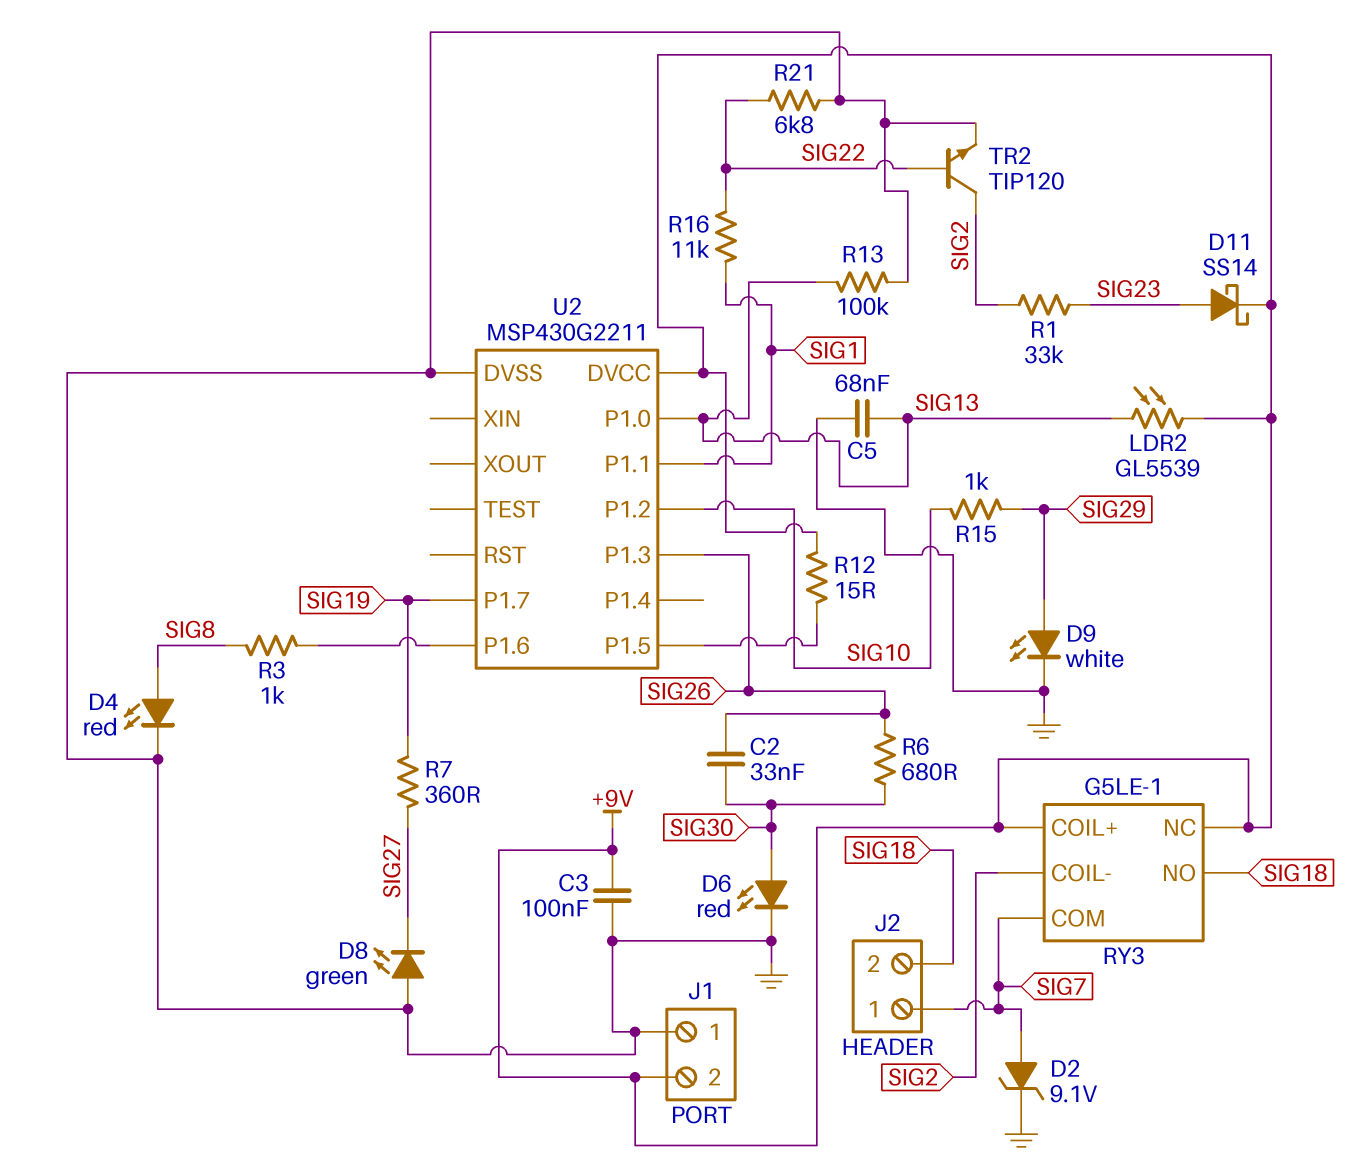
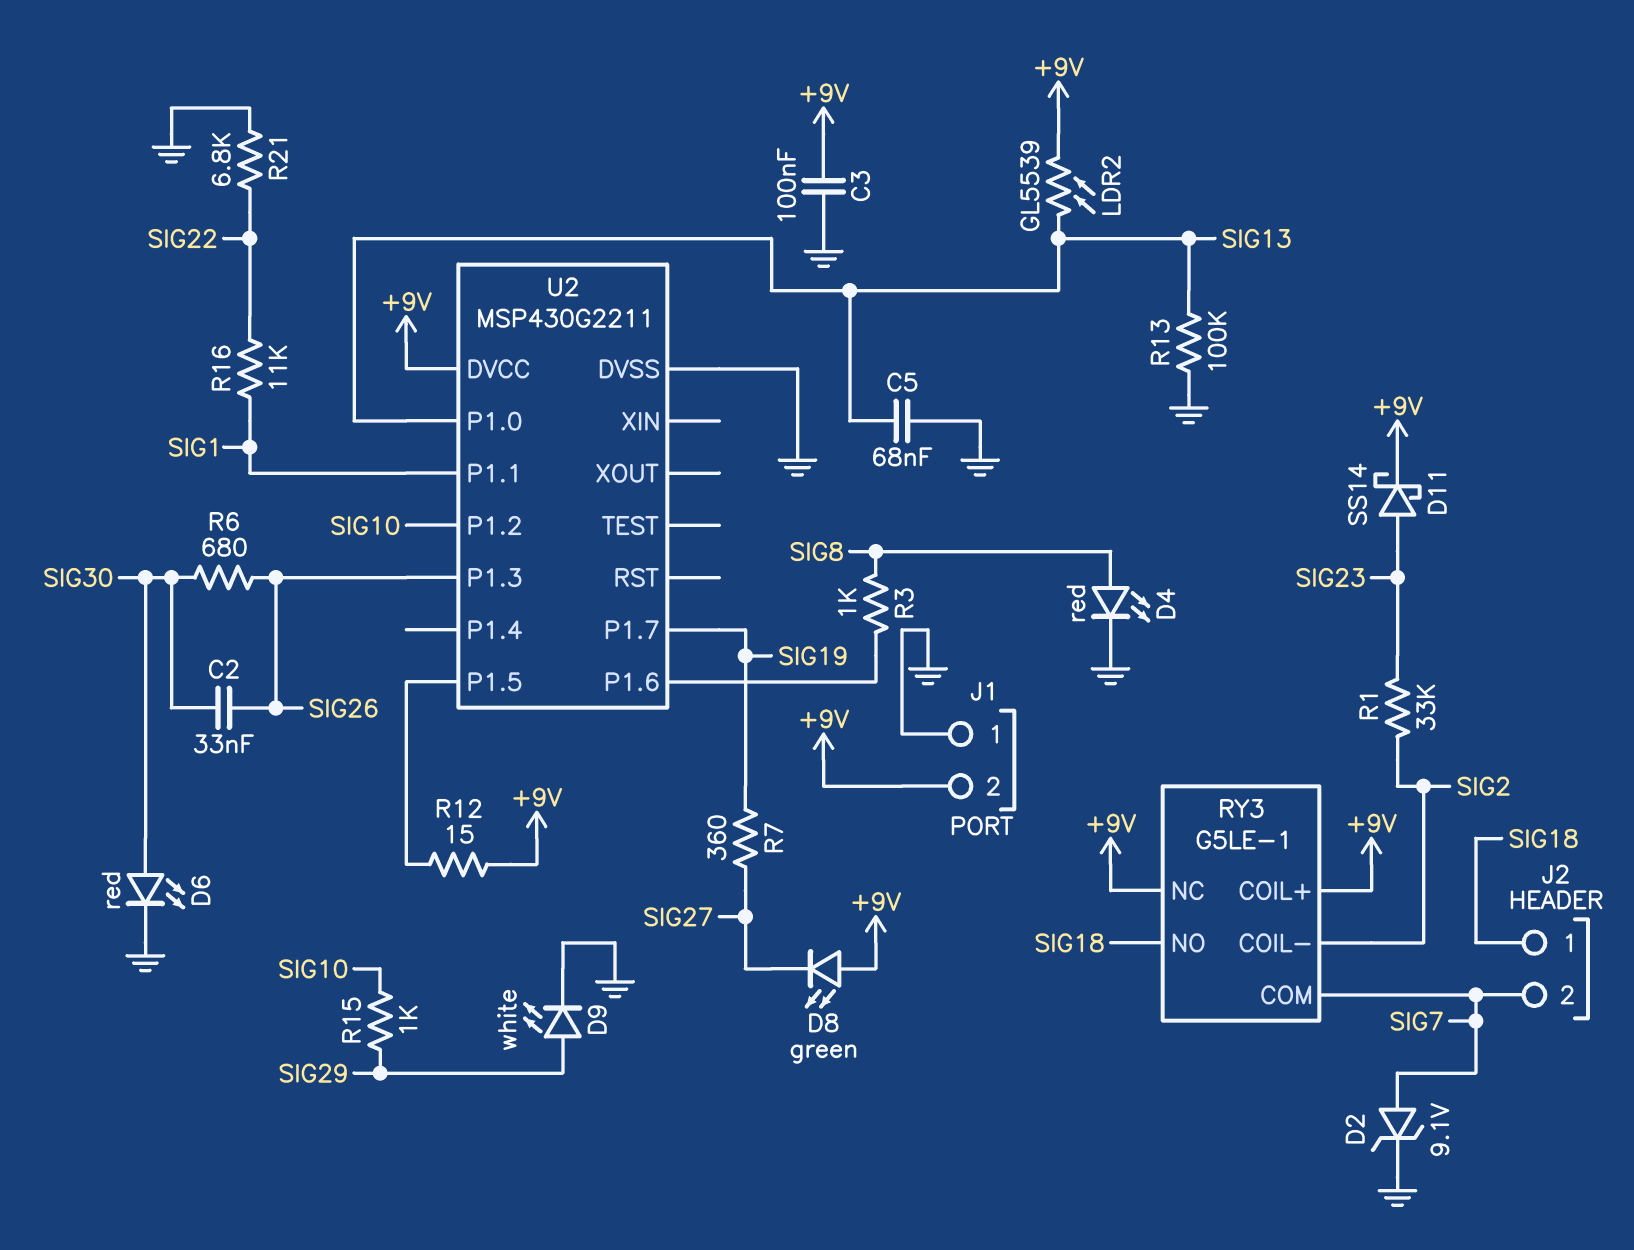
D8: LED green (A GND, K SIG27) -> LED green (A +9V, K SIG27)
J2 pin 1: SIG7 -> SIG18
J2 pin 2: SIG18 -> SIG7
TR2: NPN TIP120 (B SIG22, C SIG2, E GND) -> none

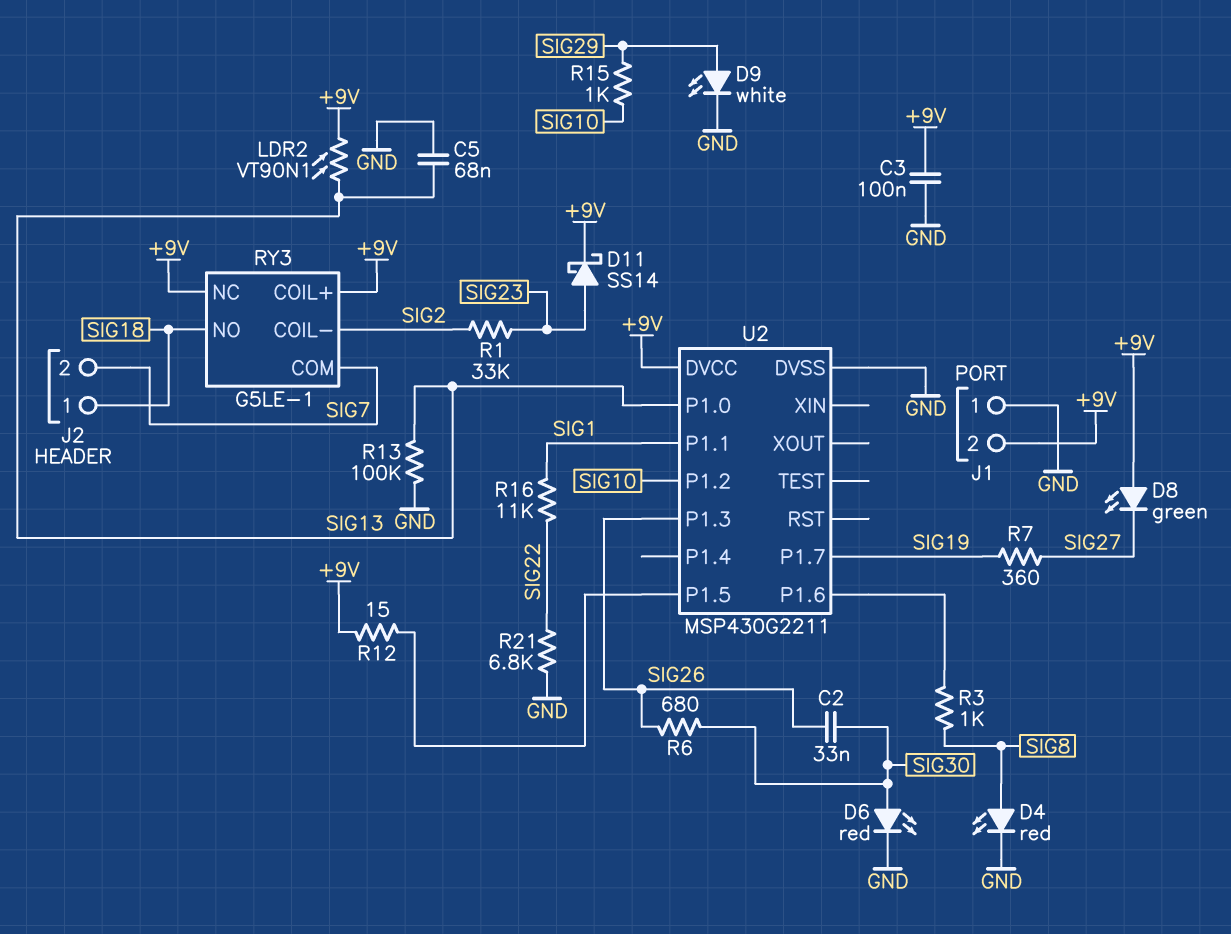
D2: zener 9.1V (A SIG7, K GND) -> none
LDR2: GL5539 (+9V, SIG13) -> VT90N1 (+9V, SIG13)

